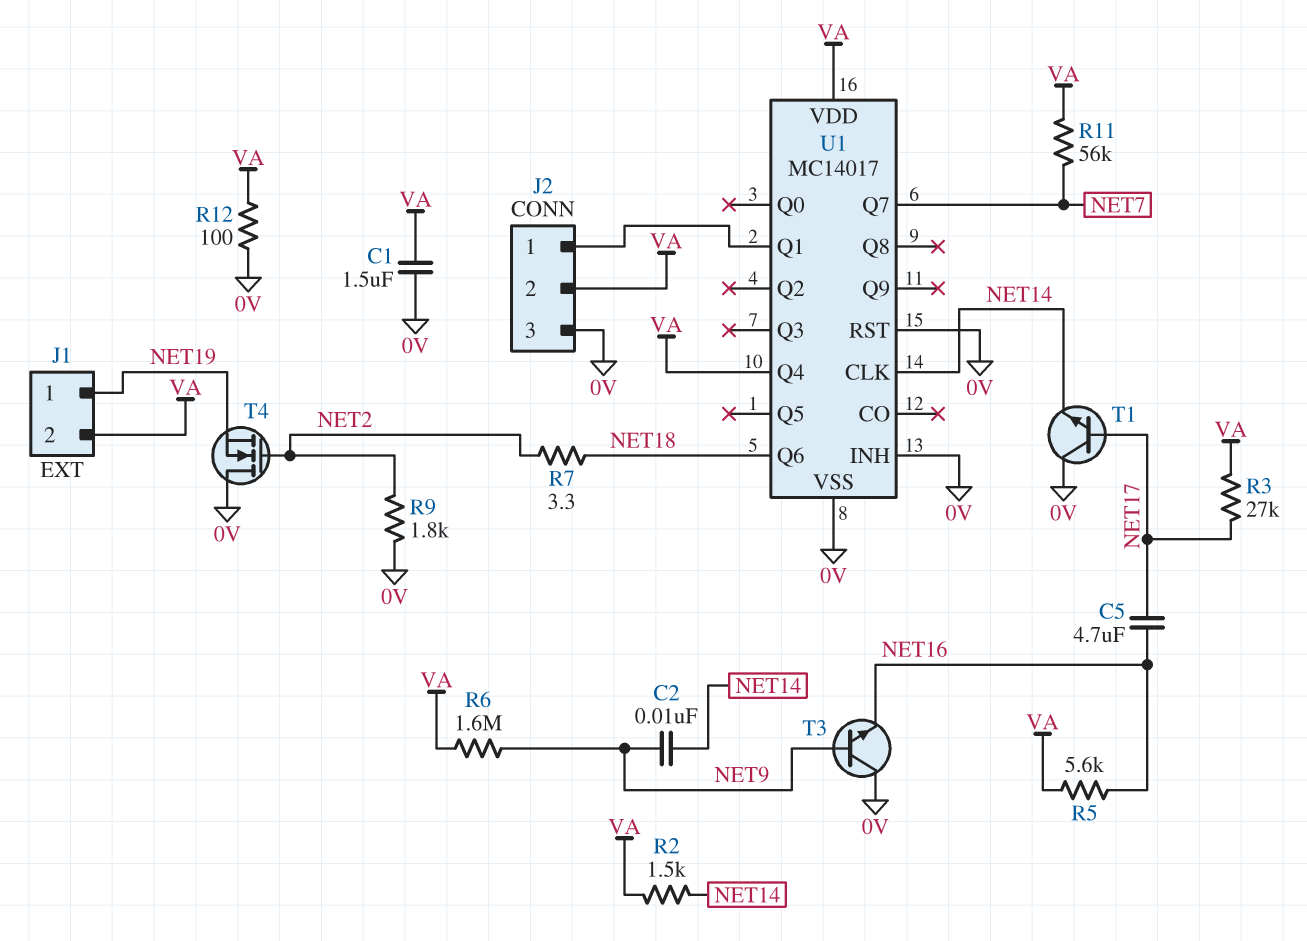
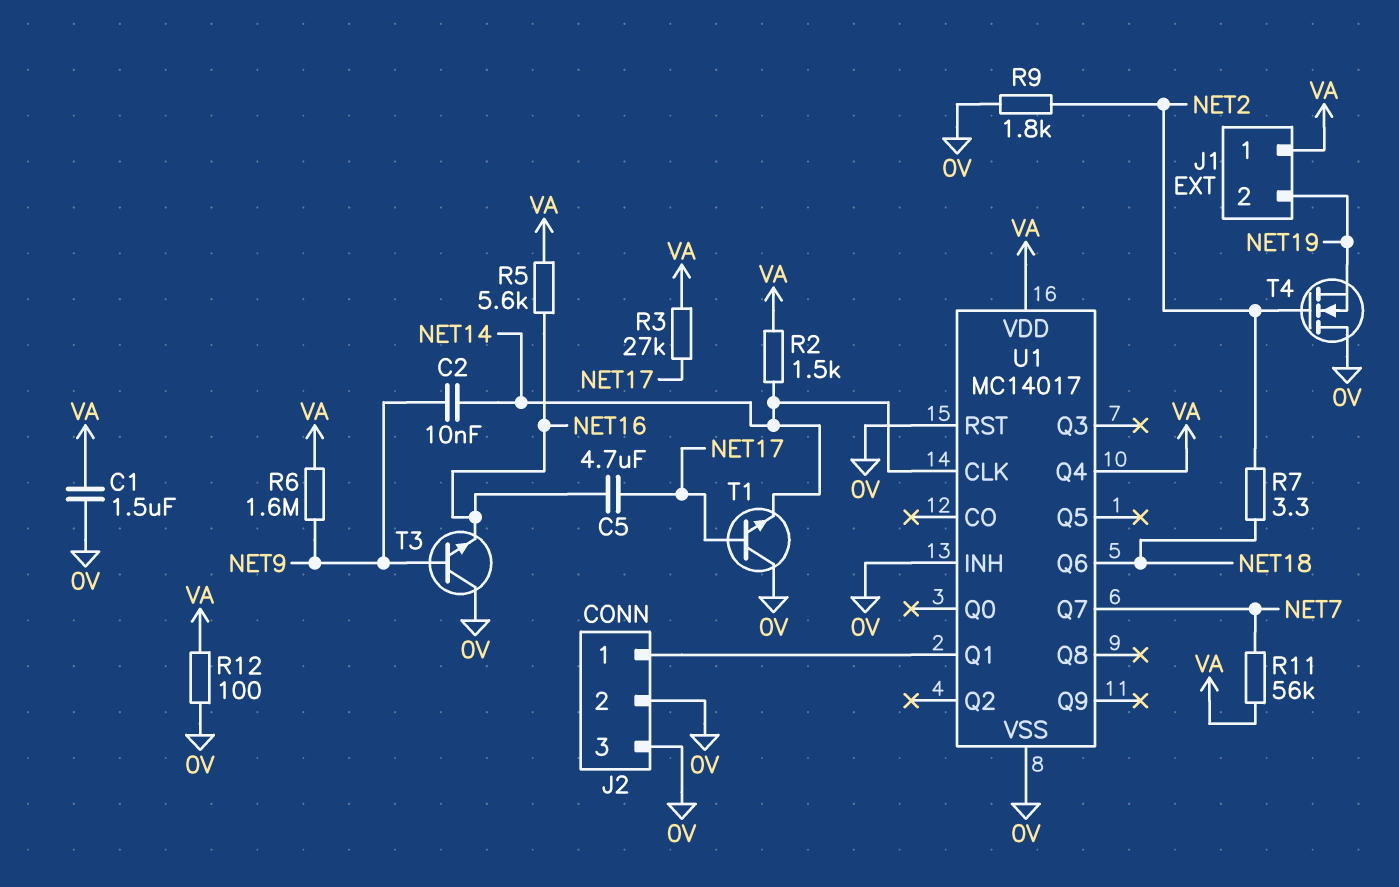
J1 pin 1: NET19 -> VA
J1 pin 2: VA -> NET19
J2 pin 2: VA -> 0V

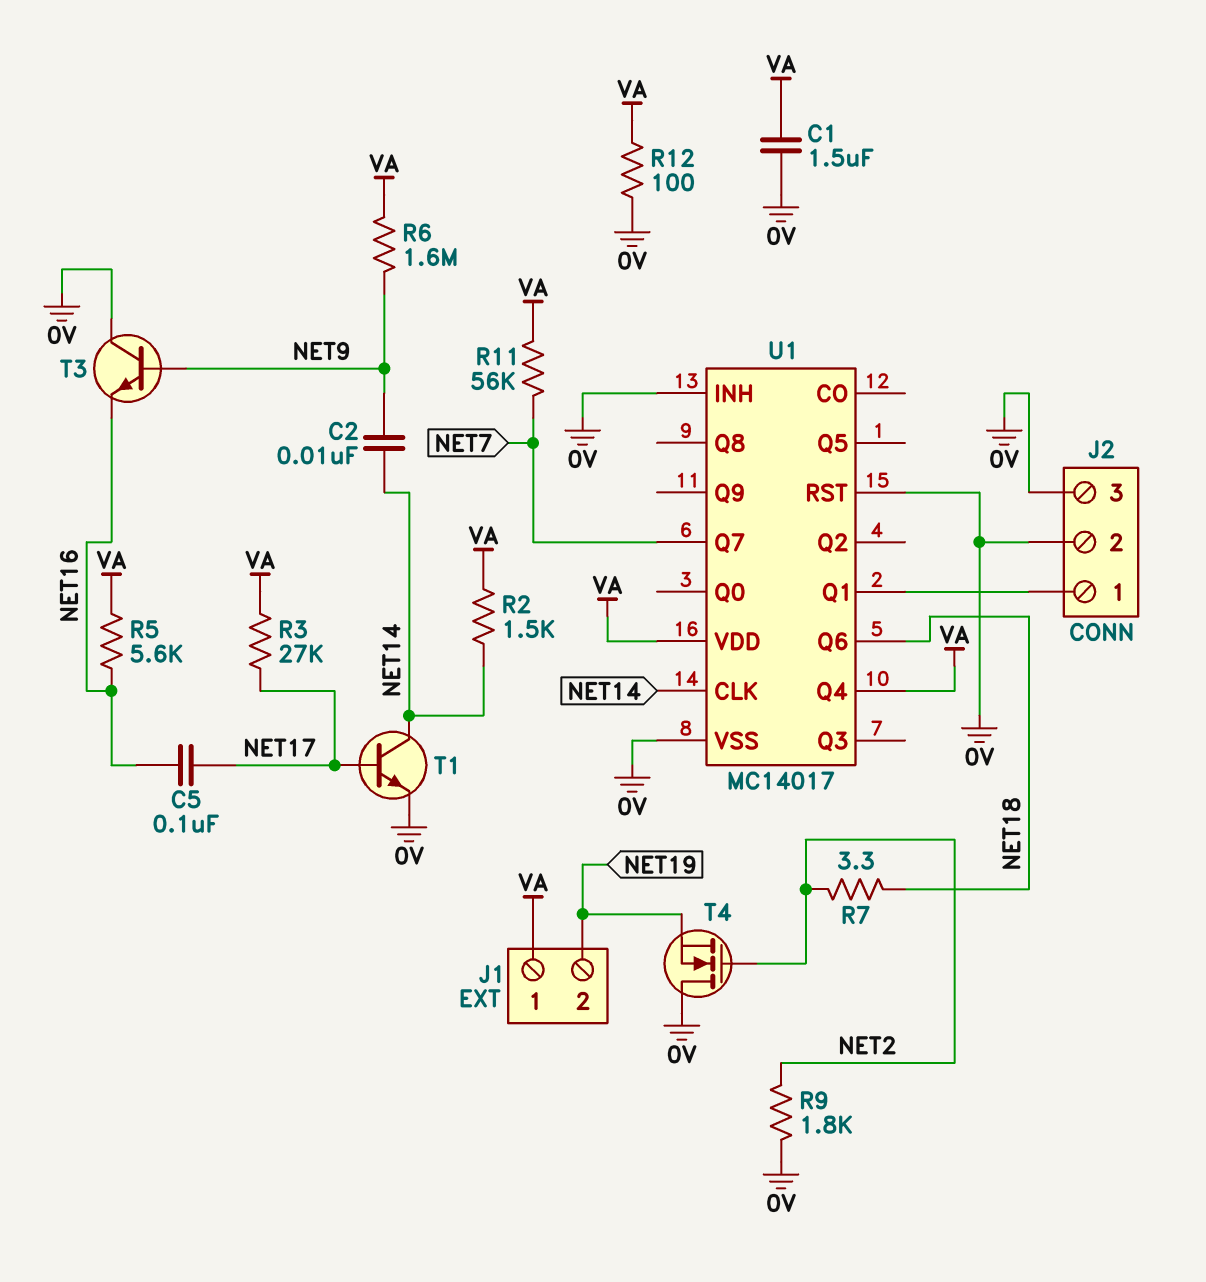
C5: 4.7uF (NET16, NET17) -> 100nF (NET16, NET17)
T1: NPN (B NET17, C 0V, E NET14) -> NPN (B NET17, C NET14, E 0V)

